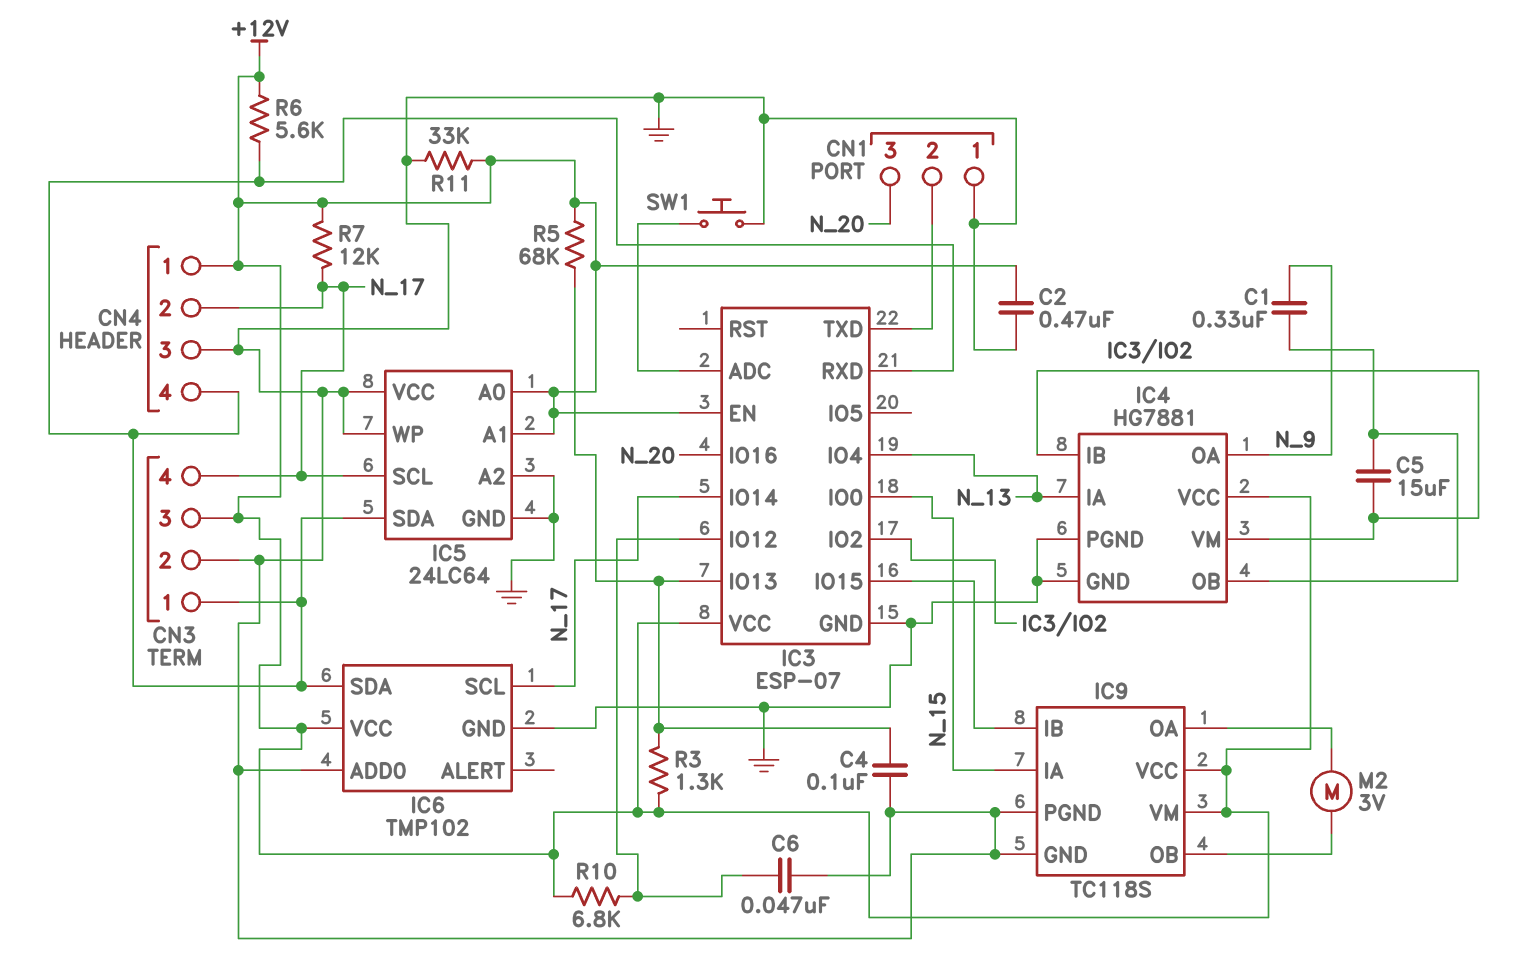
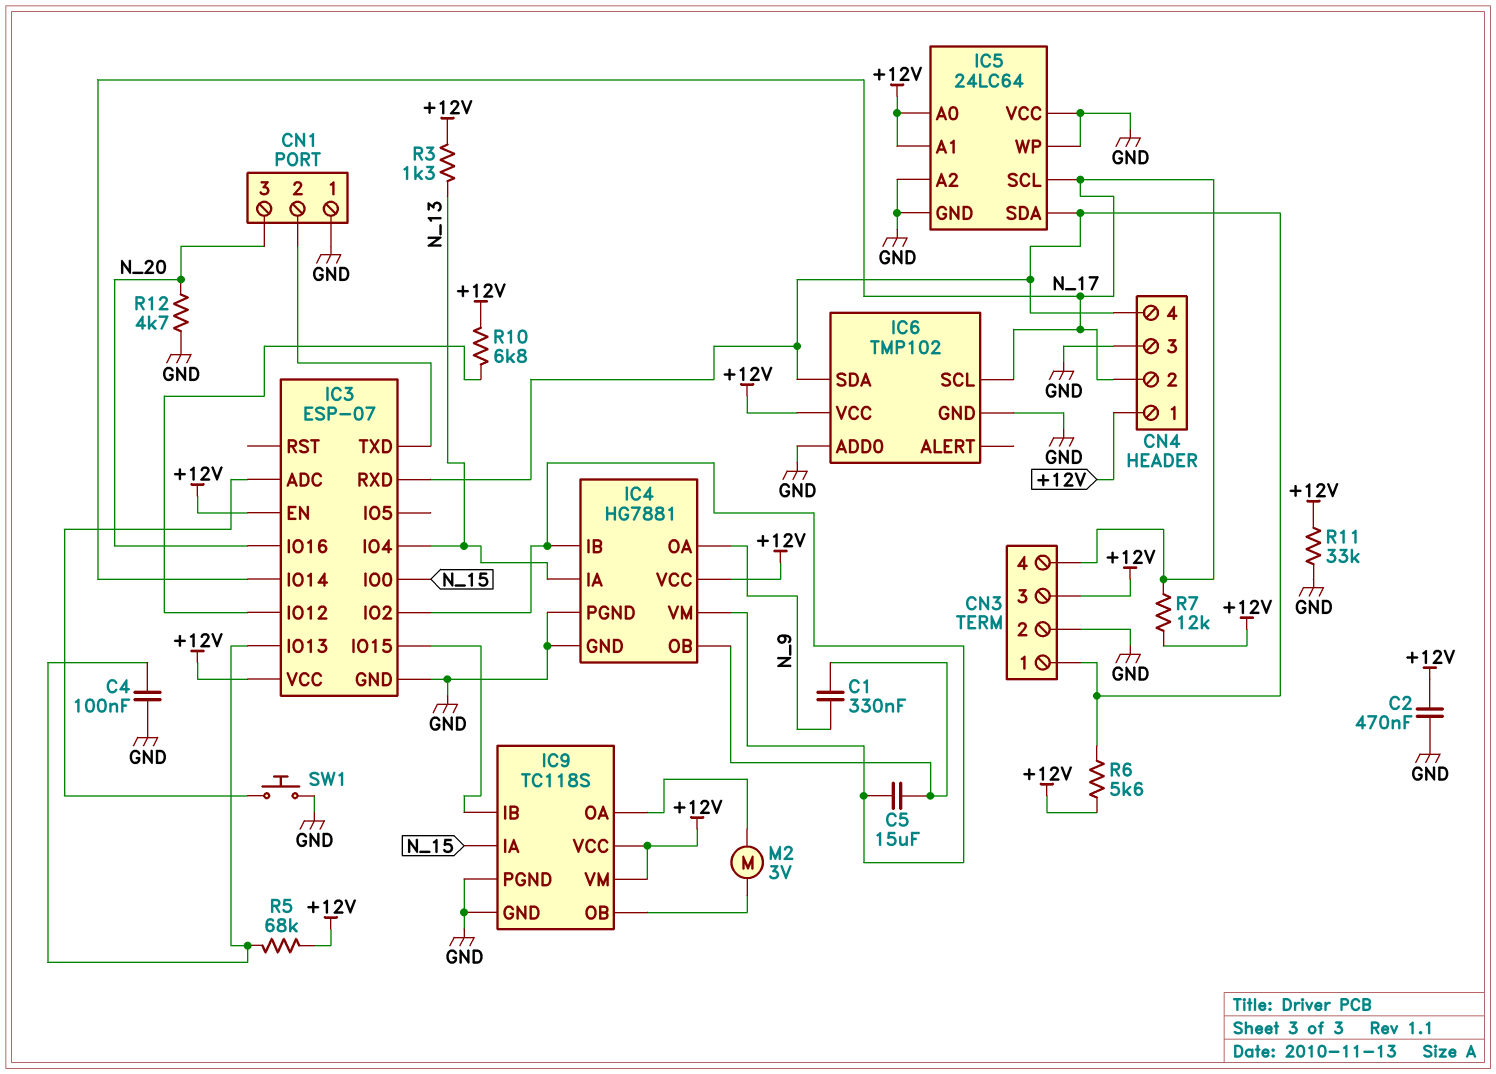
C6: 47nF (GND, IC3/IO12) -> none
R3: 1.3k (+12V, IC3/IO13) -> 1.3k (+12V, N_13)
R12: none -> 4.7k (GND, N_20)

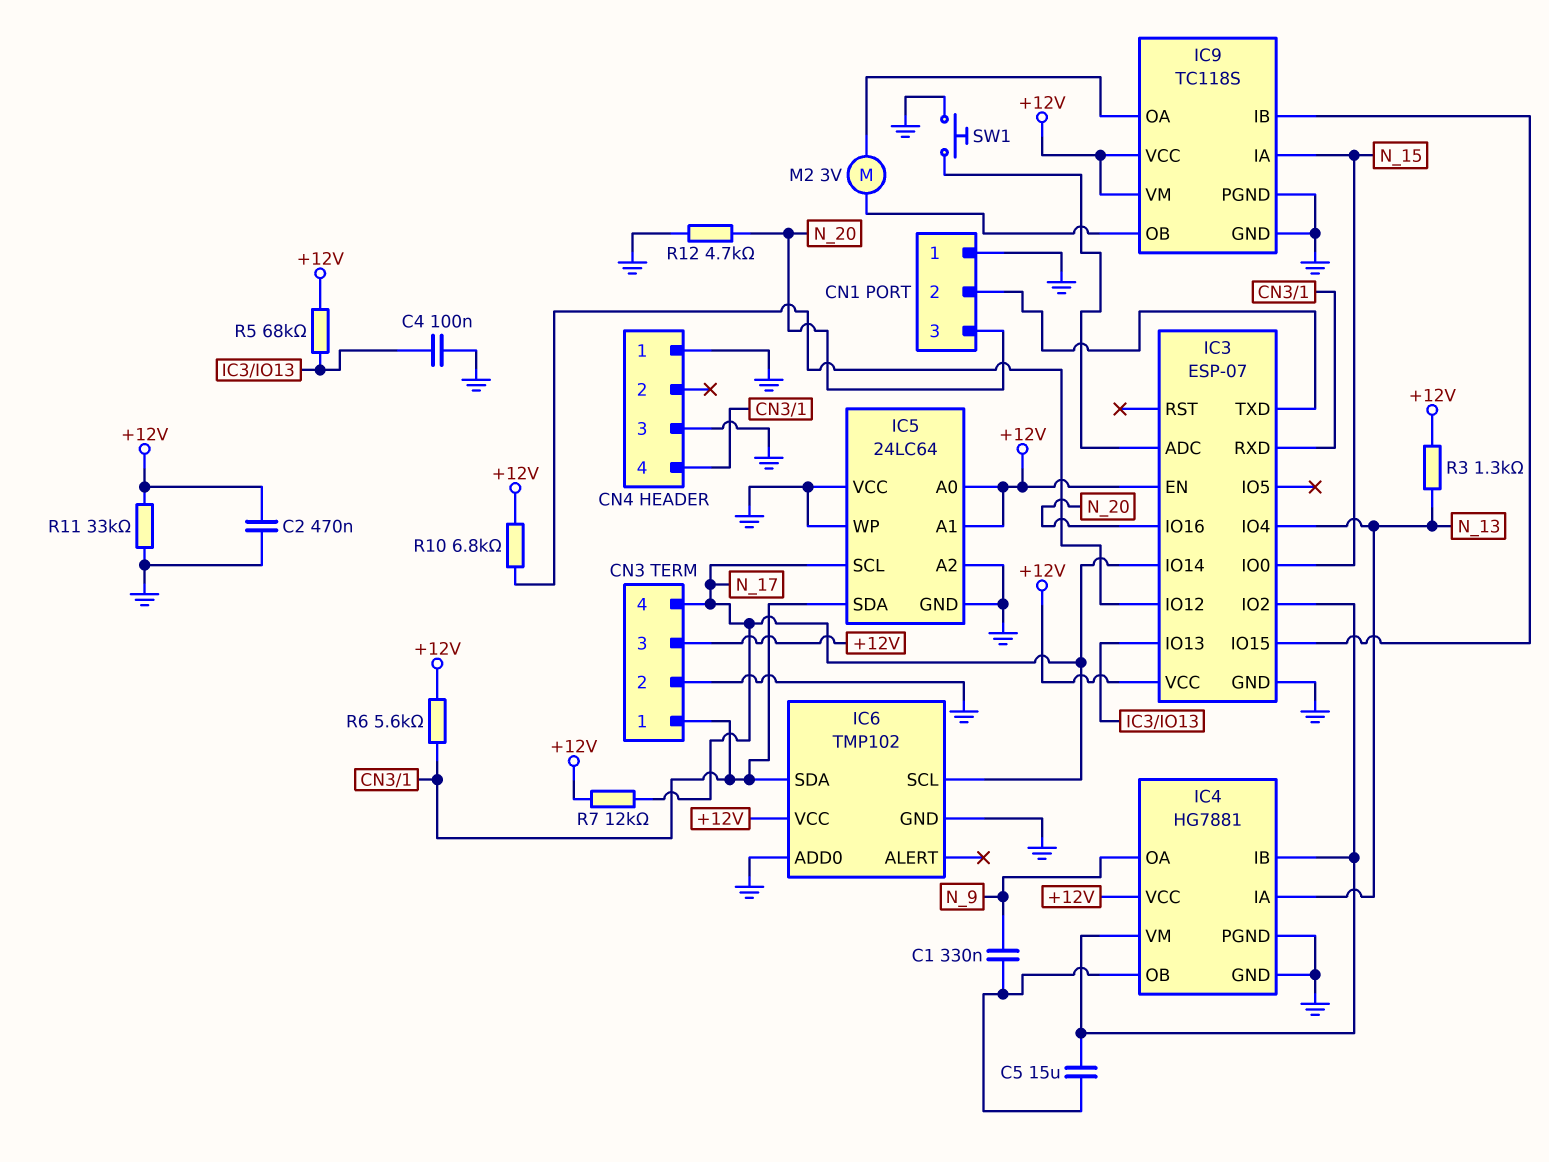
CN4 pin 1: +12V -> GND
CN4 pin 2: N_17 -> none

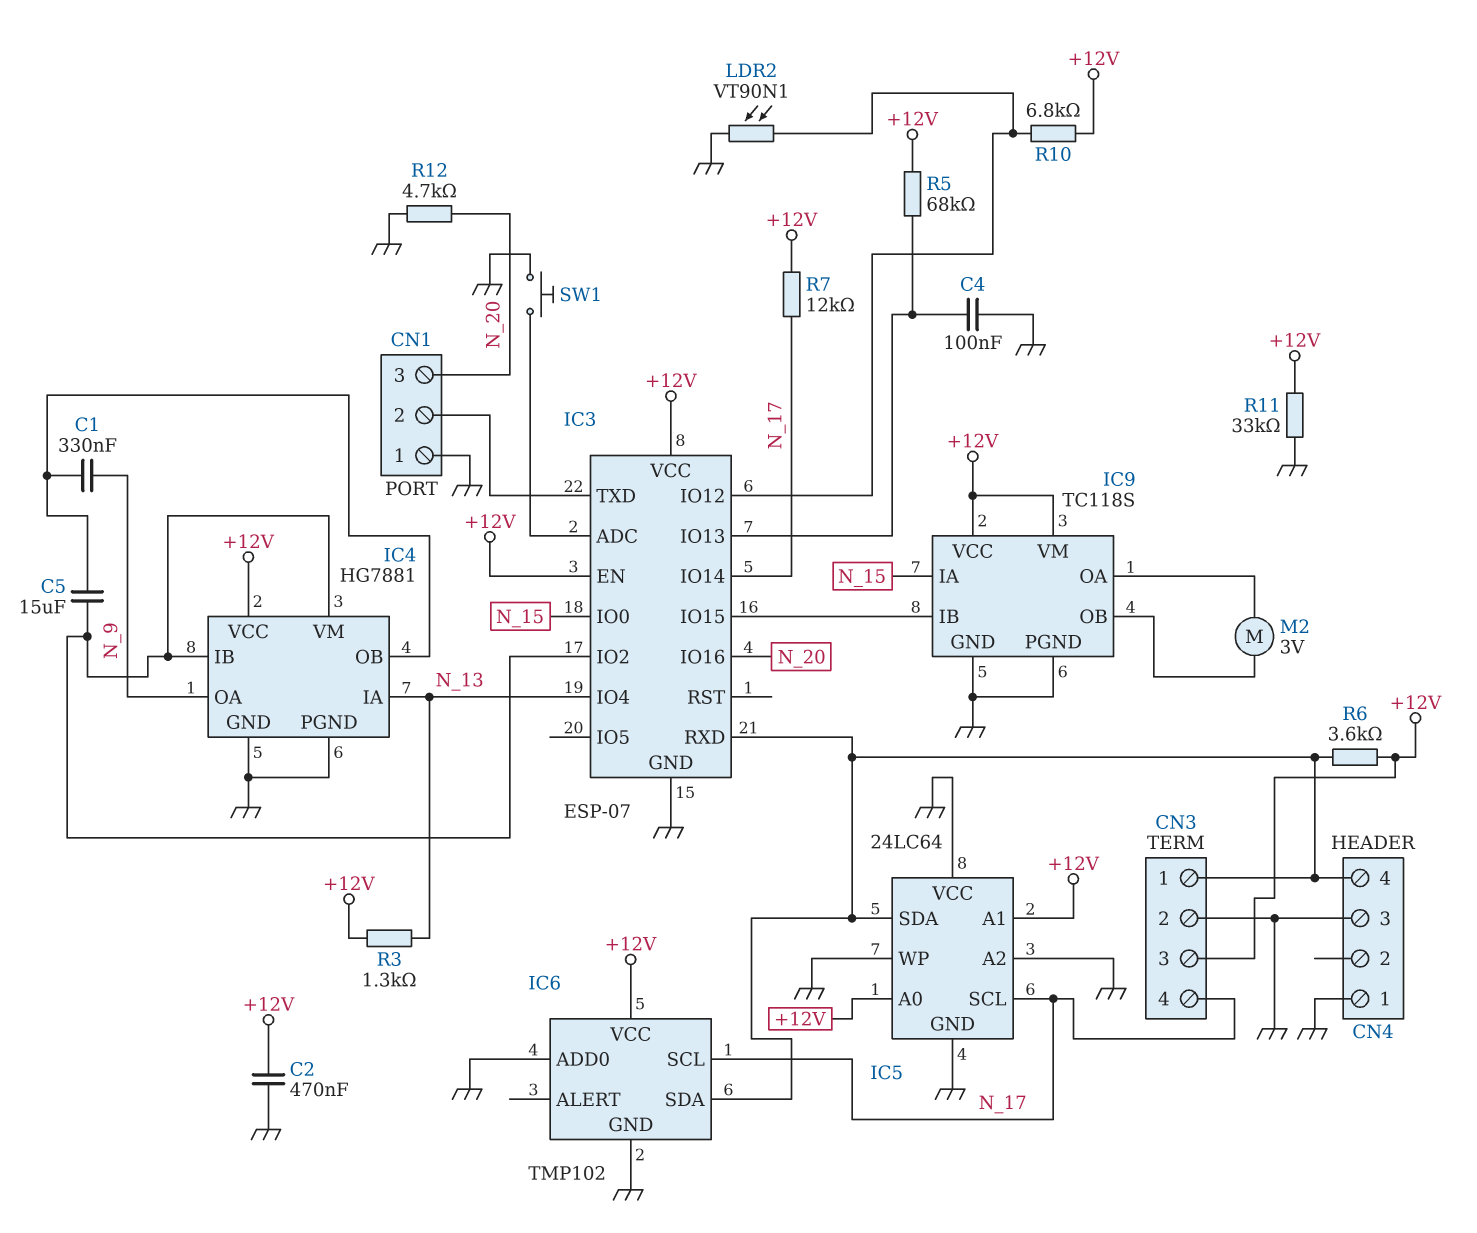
LDR2: none -> VT90N1 (GND, IC3/IO12)
R6: 5.6k (+12V, CN3/1) -> 3.6k (+12V, CN3/1)

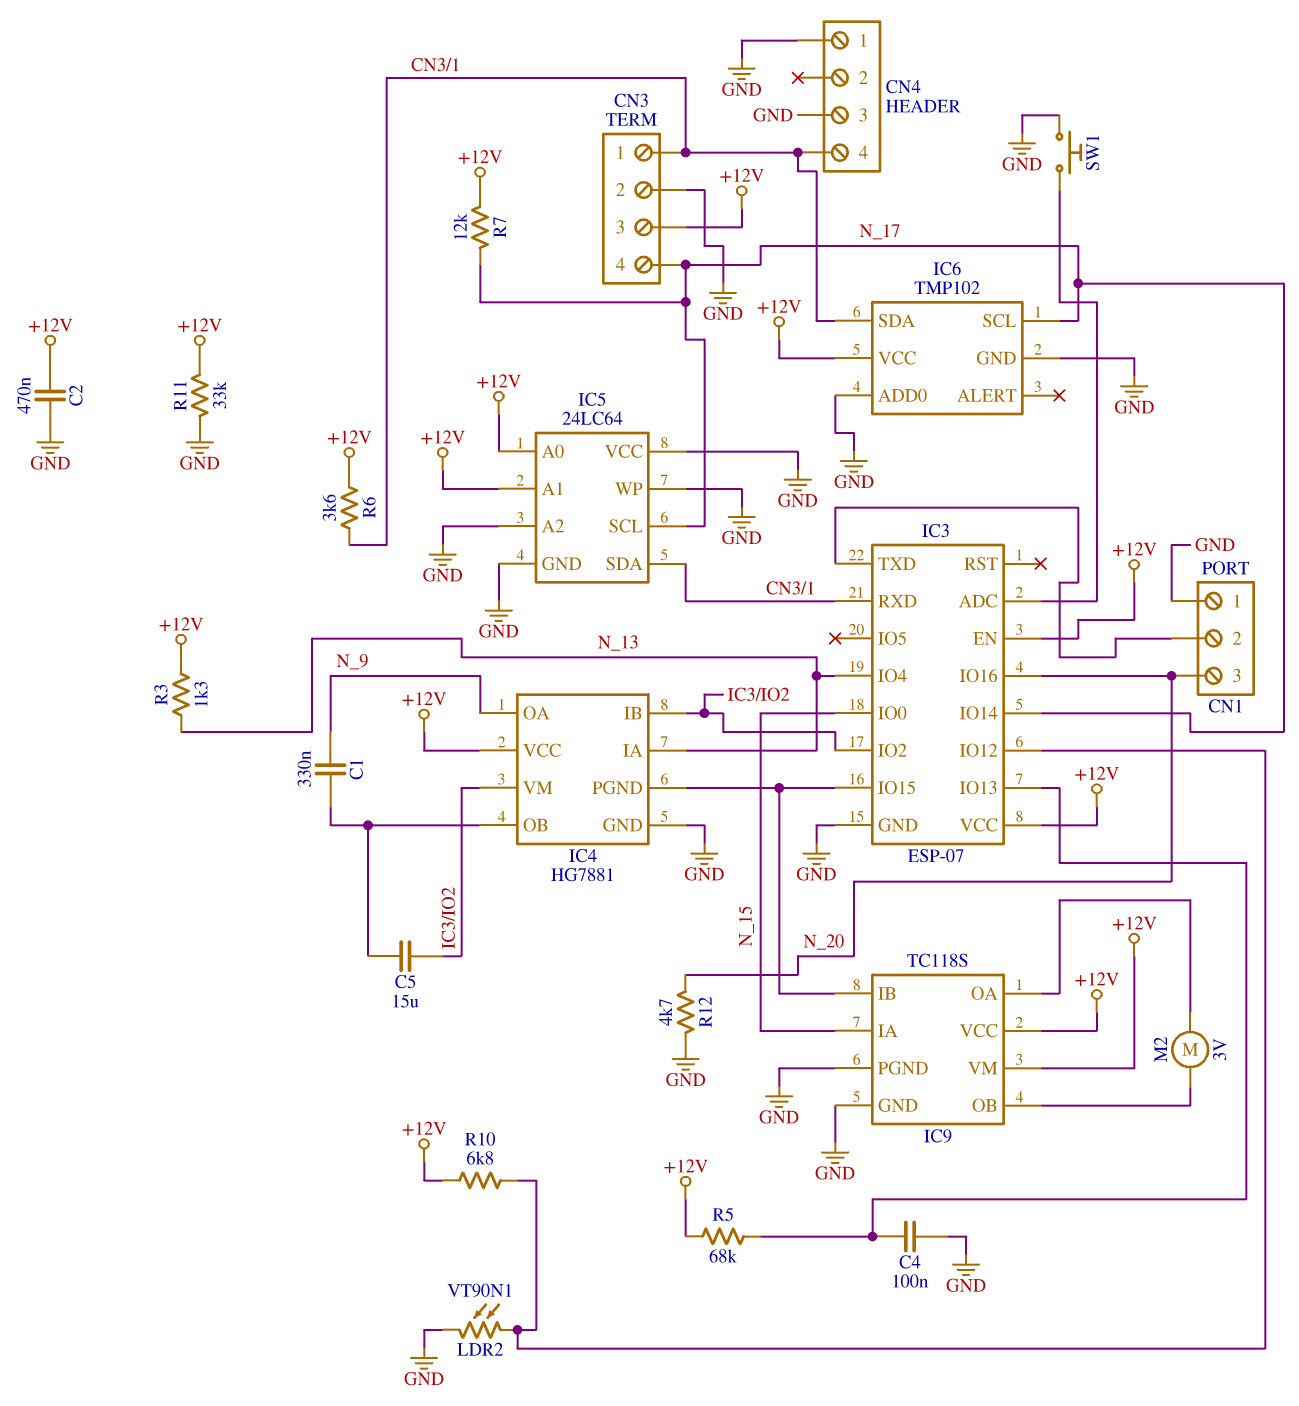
IC4 pin PGND: GND -> IC3/IO15

